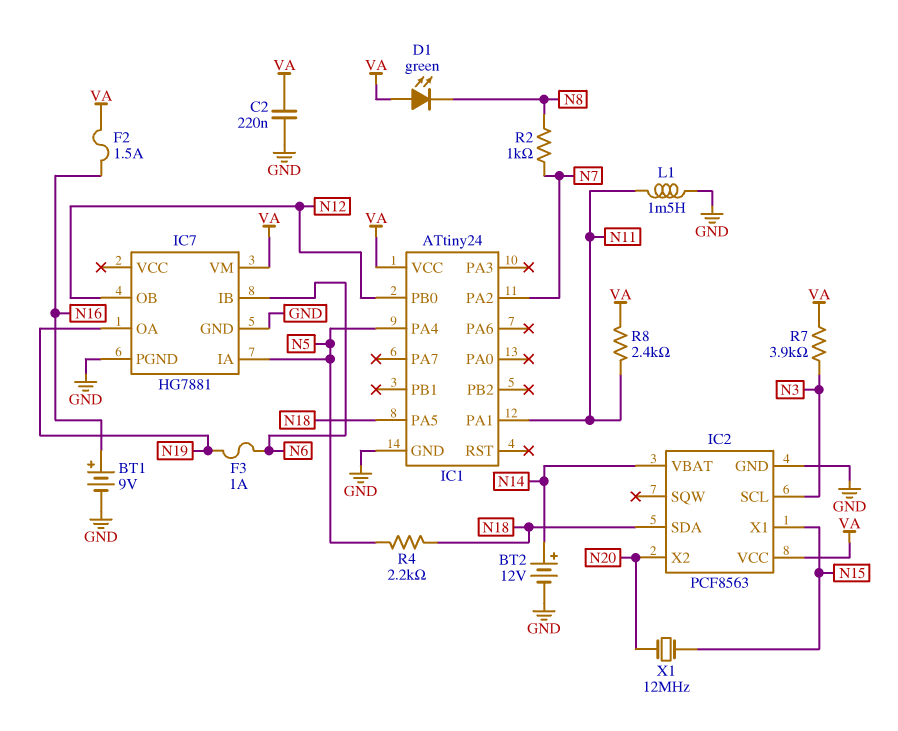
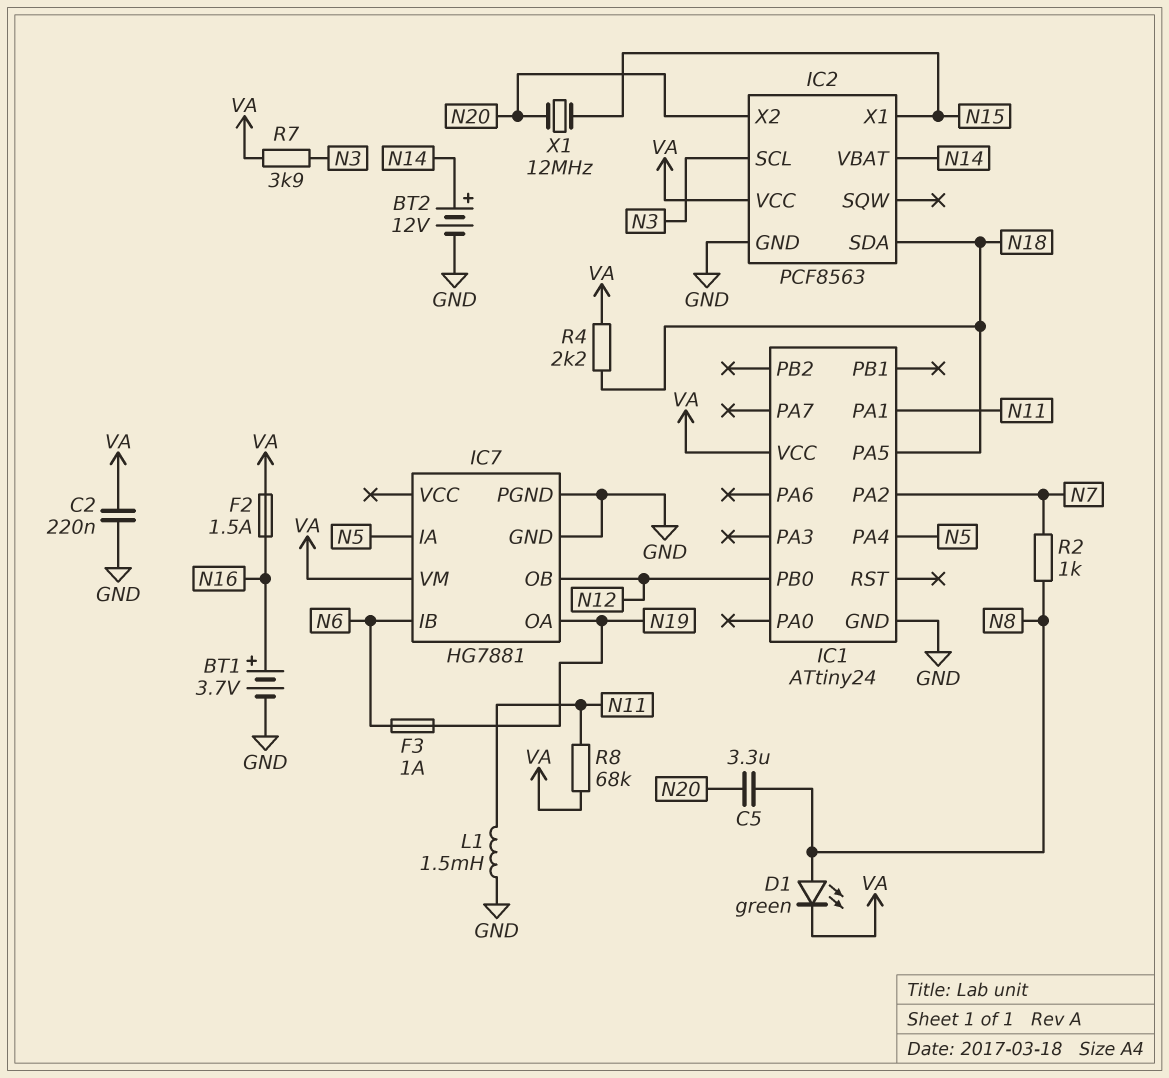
BT1: 9V (plus N16, minus GND) -> 3.7V (plus N16, minus GND)
C5: none -> 3.3uF (N8, N20)
D1: LED green (A VA, K N8) -> LED green (A N8, K VA)
R4: 2.2k (N5, N18) -> 2.2k (N18, VA)
R8: 2.4k (N11, VA) -> 68k (N11, VA)

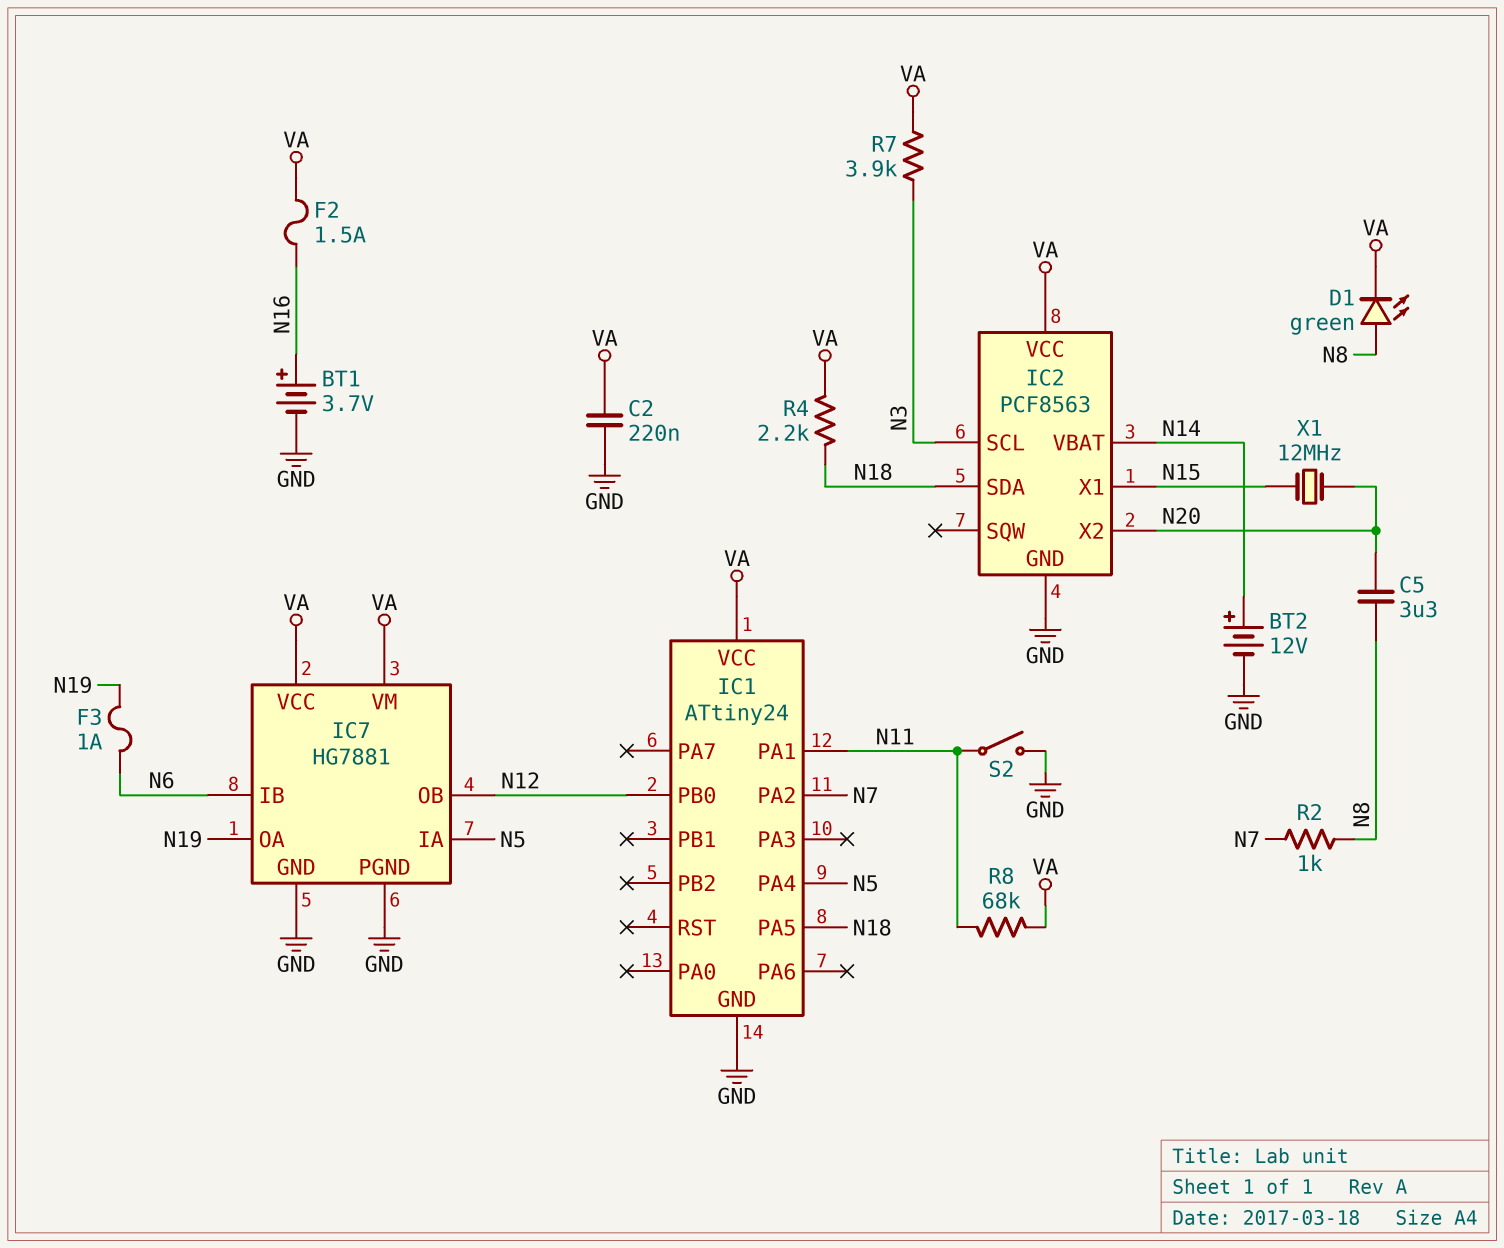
IC7 pin VCC: none -> VA
L1: 1.5mH (GND, N11) -> none
S2: none -> switch (GND, N11)

